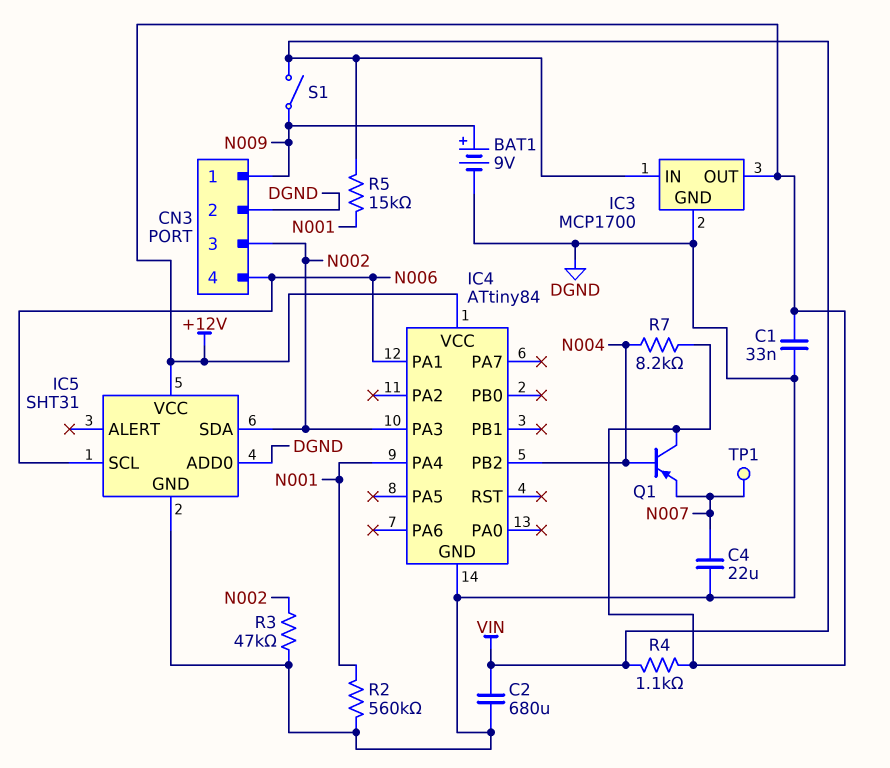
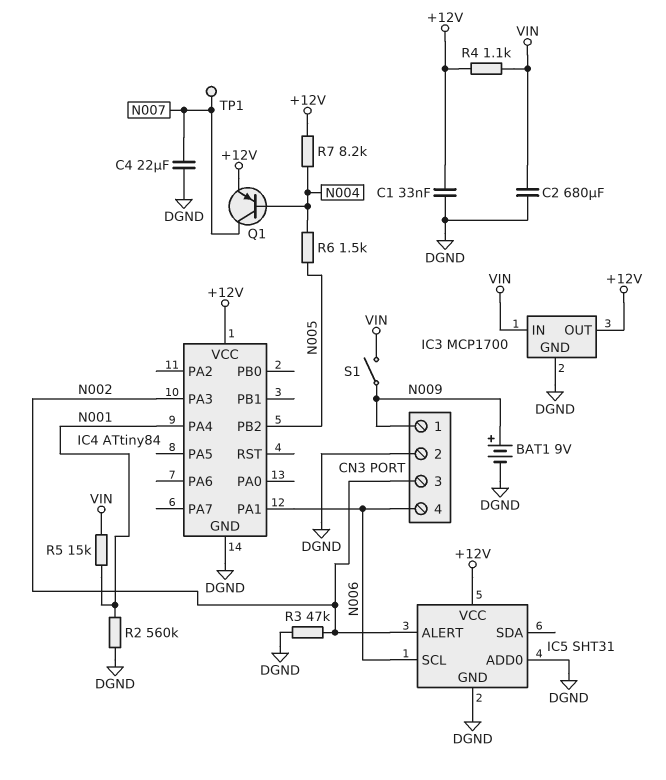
IC4 pin PB2: N004 -> N005
IC5 pin ALERT: none -> N002
IC5 pin SDA: N002 -> none
Q1: PNP (B N004, C +12V, E N007) -> PNP (B N004, C N007, E +12V)
R6: none -> 1.5k (N004, N005)

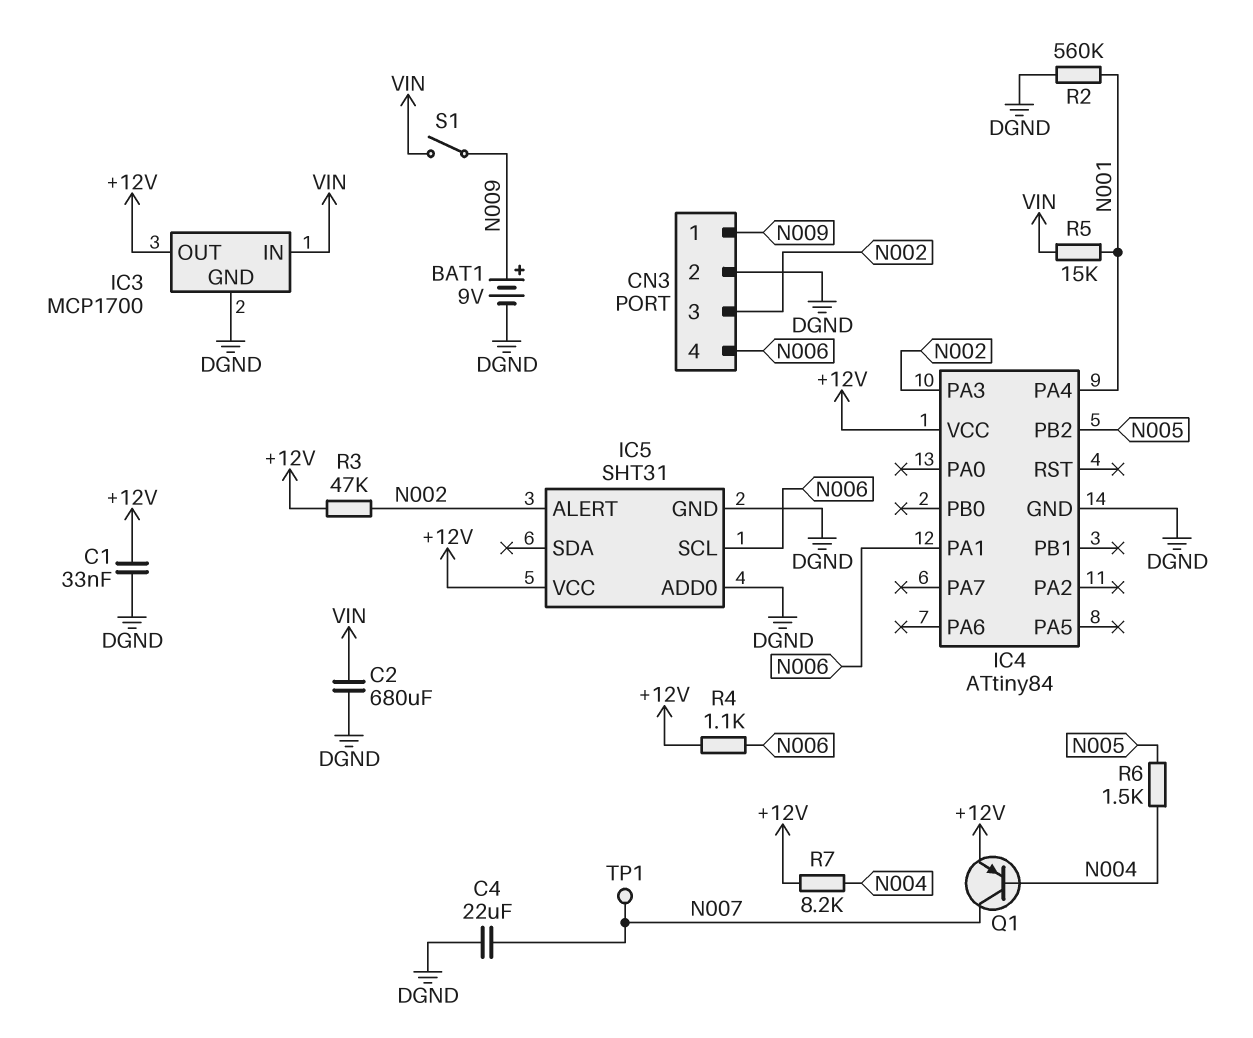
R3: 47k (DGND, N002) -> 47k (+12V, N002)
R4: 1.1k (+12V, VIN) -> 1.1k (+12V, N006)

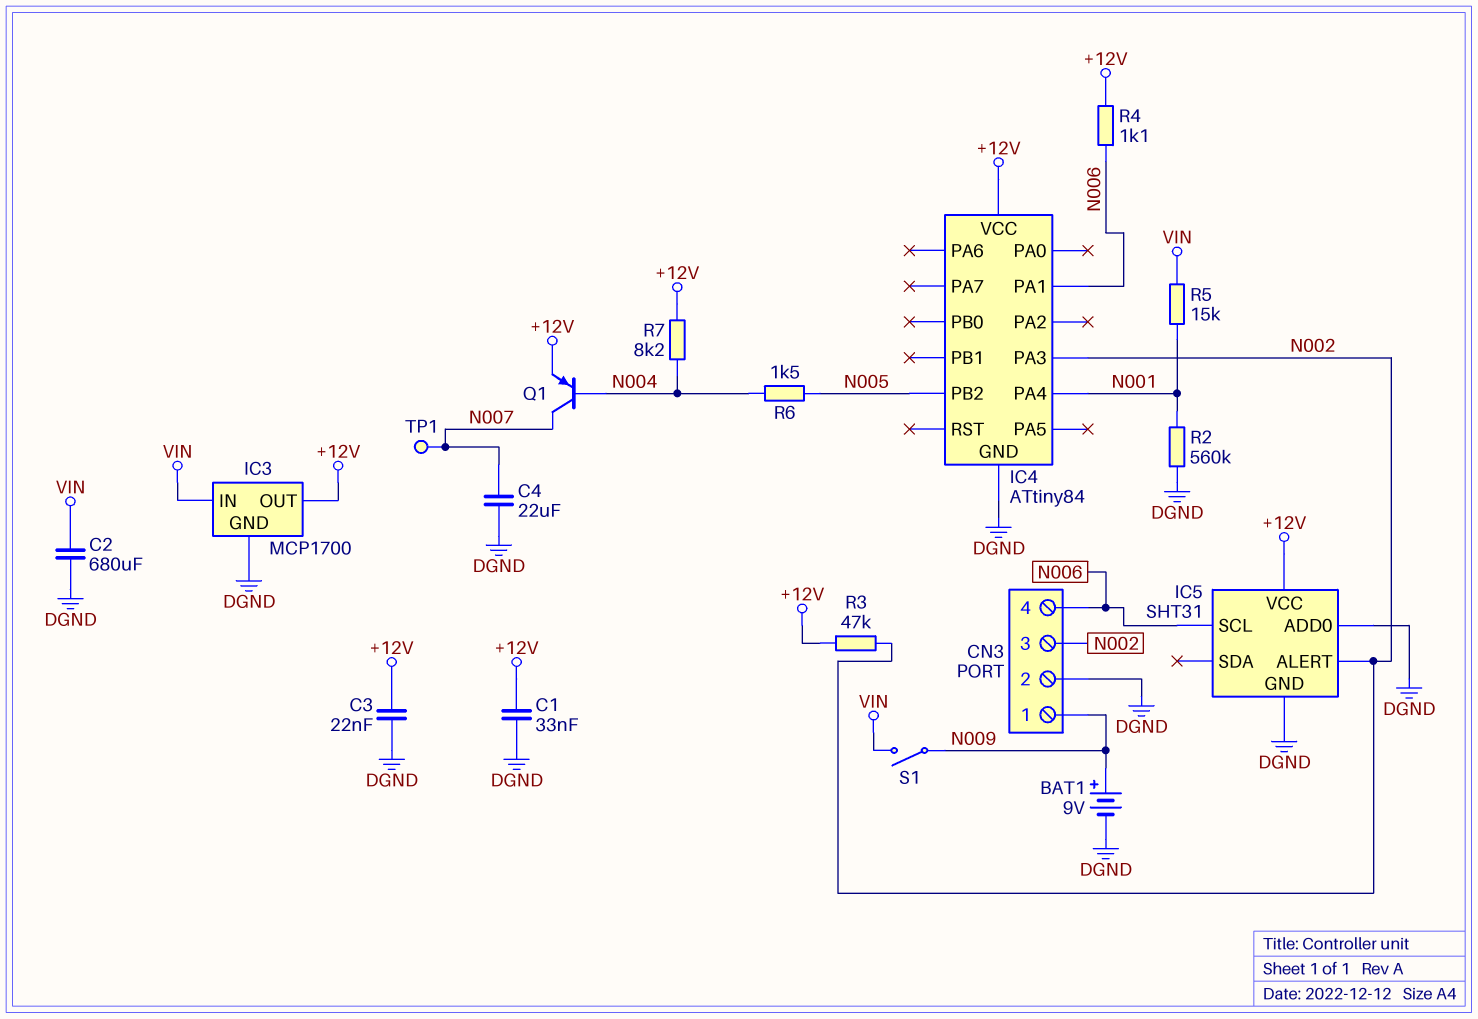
C3: none -> 22nF (+12V, DGND)

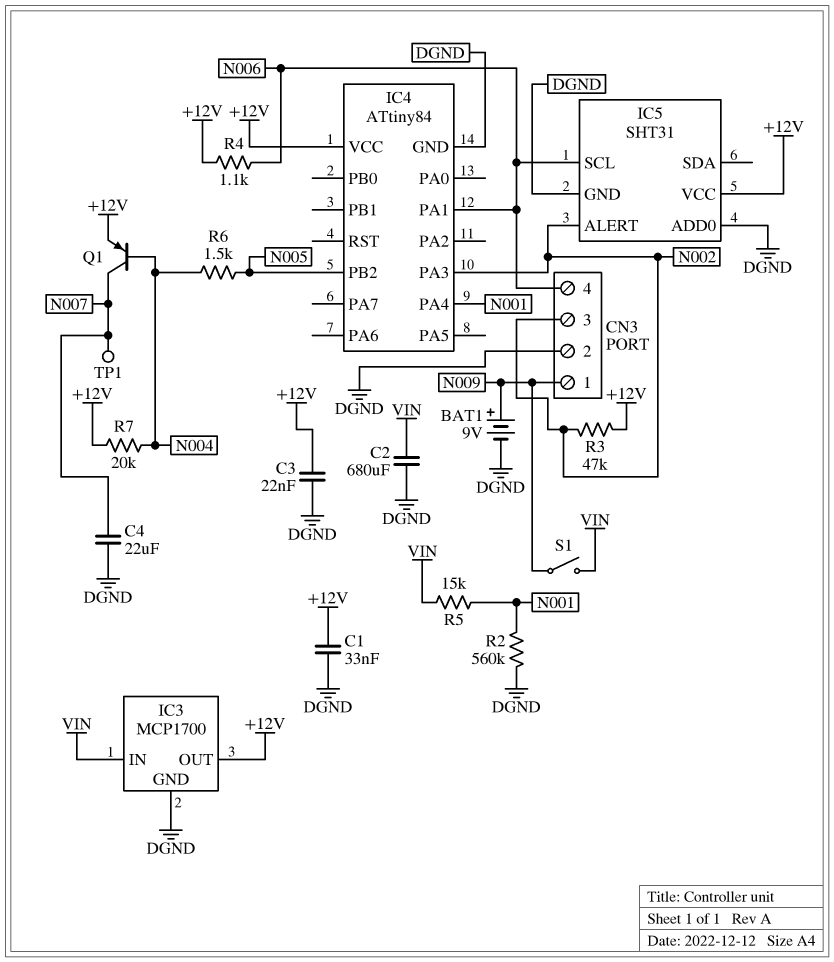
R7: 8.2k (+12V, N004) -> 20k (+12V, N004)

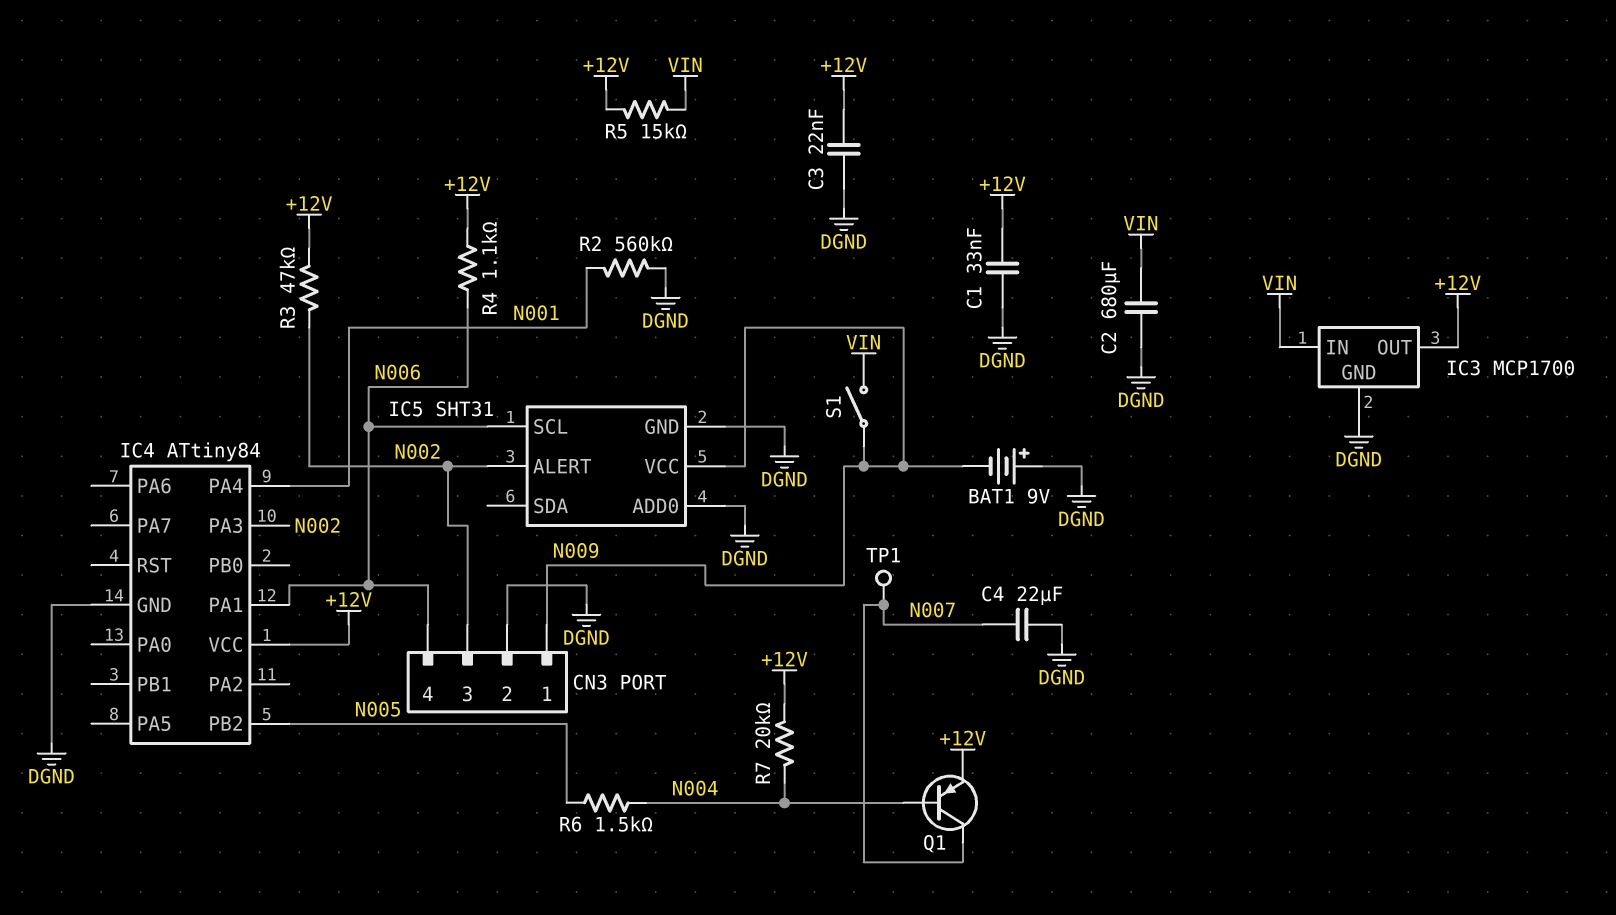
BAT1: 9V (plus N009, minus DGND) -> 9V (plus DGND, minus N009)
IC5 pin VCC: +12V -> N009
R5: 15k (N001, VIN) -> 15k (+12V, VIN)

